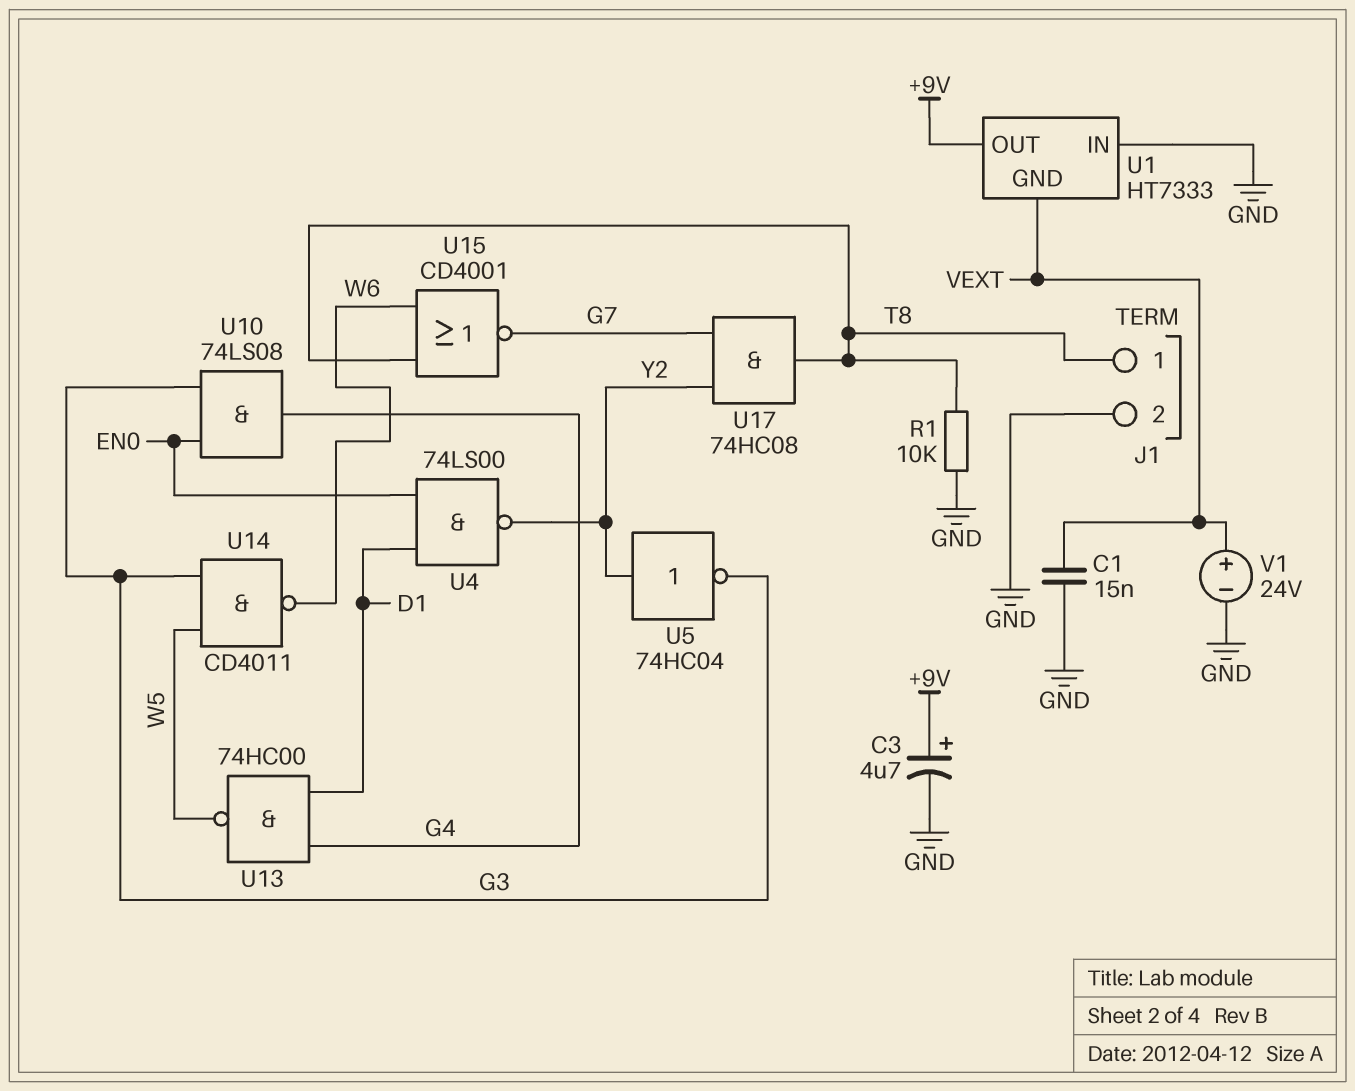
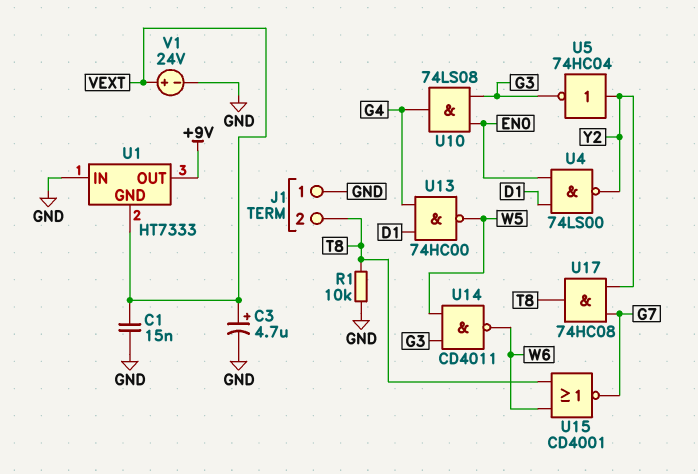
C3: 4.7uF (plus +9V, minus GND) -> 4.7uF (plus VEXT, minus GND)
J1 pin 1: T8 -> GND
J1 pin 2: GND -> T8

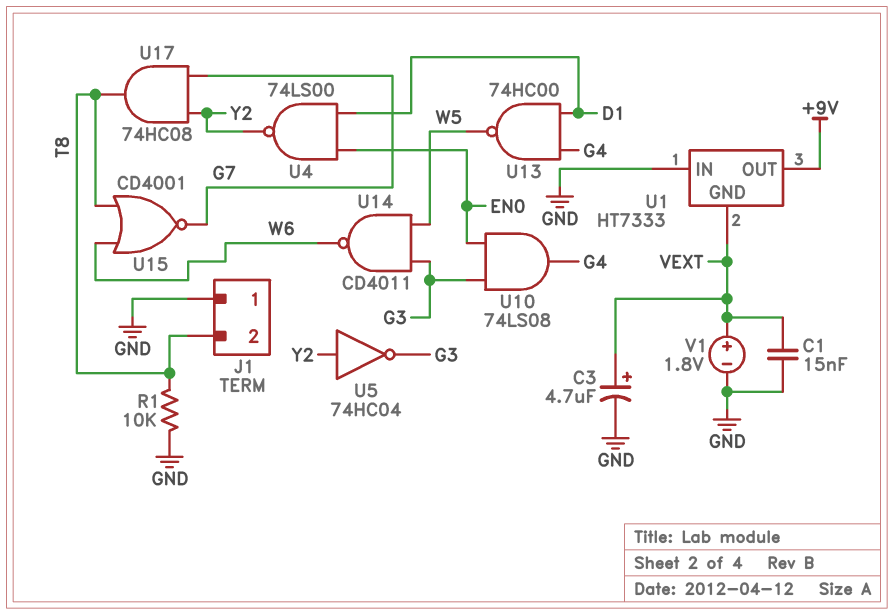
V1: 24V (plus VEXT, minus GND) -> 1.8V (plus VEXT, minus GND)

